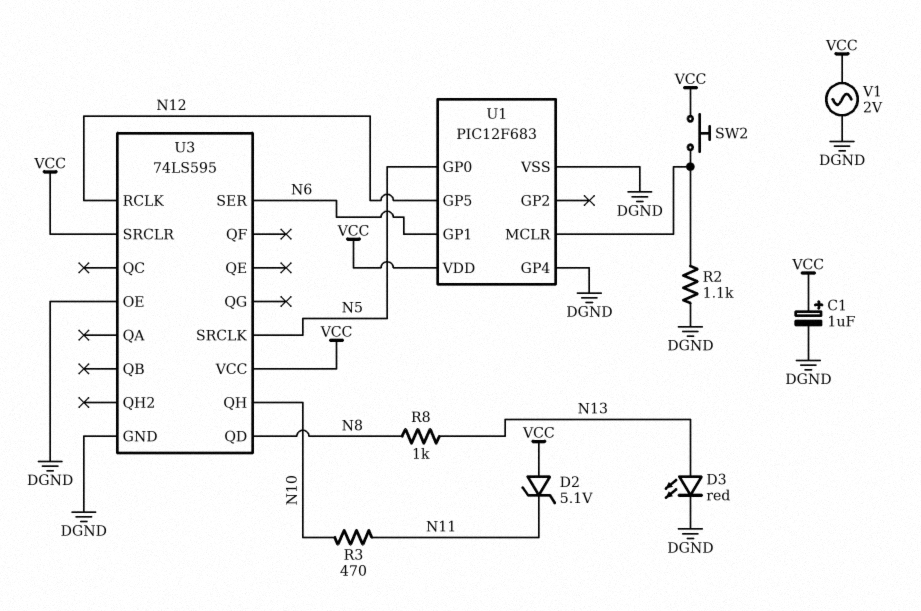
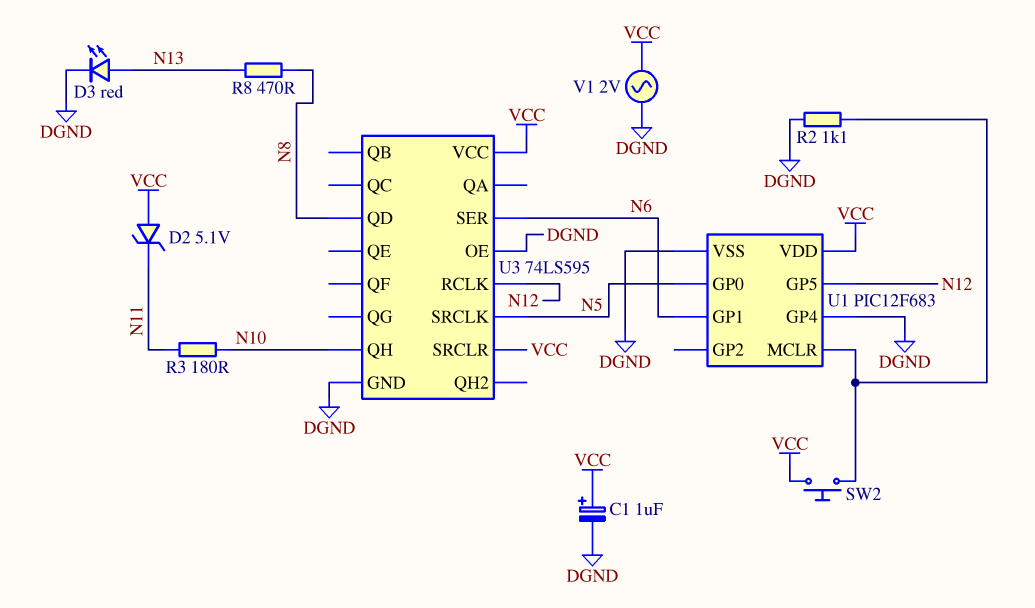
R3: 470 (N10, N11) -> 180 (N10, N11)
R8: 1k (N8, N13) -> 470 (N8, N13)

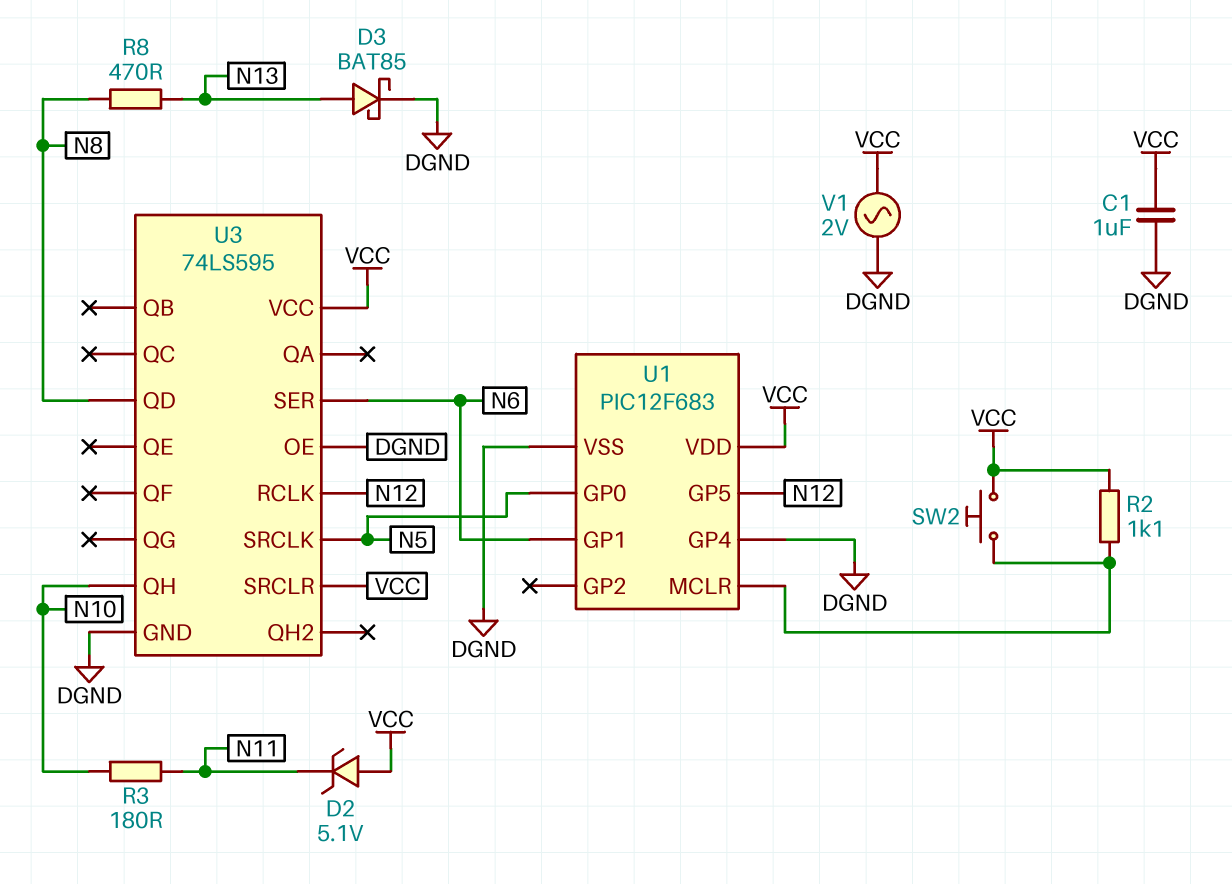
C1: 1uF (plus VCC, minus DGND) -> 1uF (DGND, VCC)
D3: LED red (A N13, K DGND) -> schottky BAT85 (A N13, K DGND)
R2: 1.1k (DGND, U1/MCLR) -> 1.1k (U1/MCLR, VCC)

